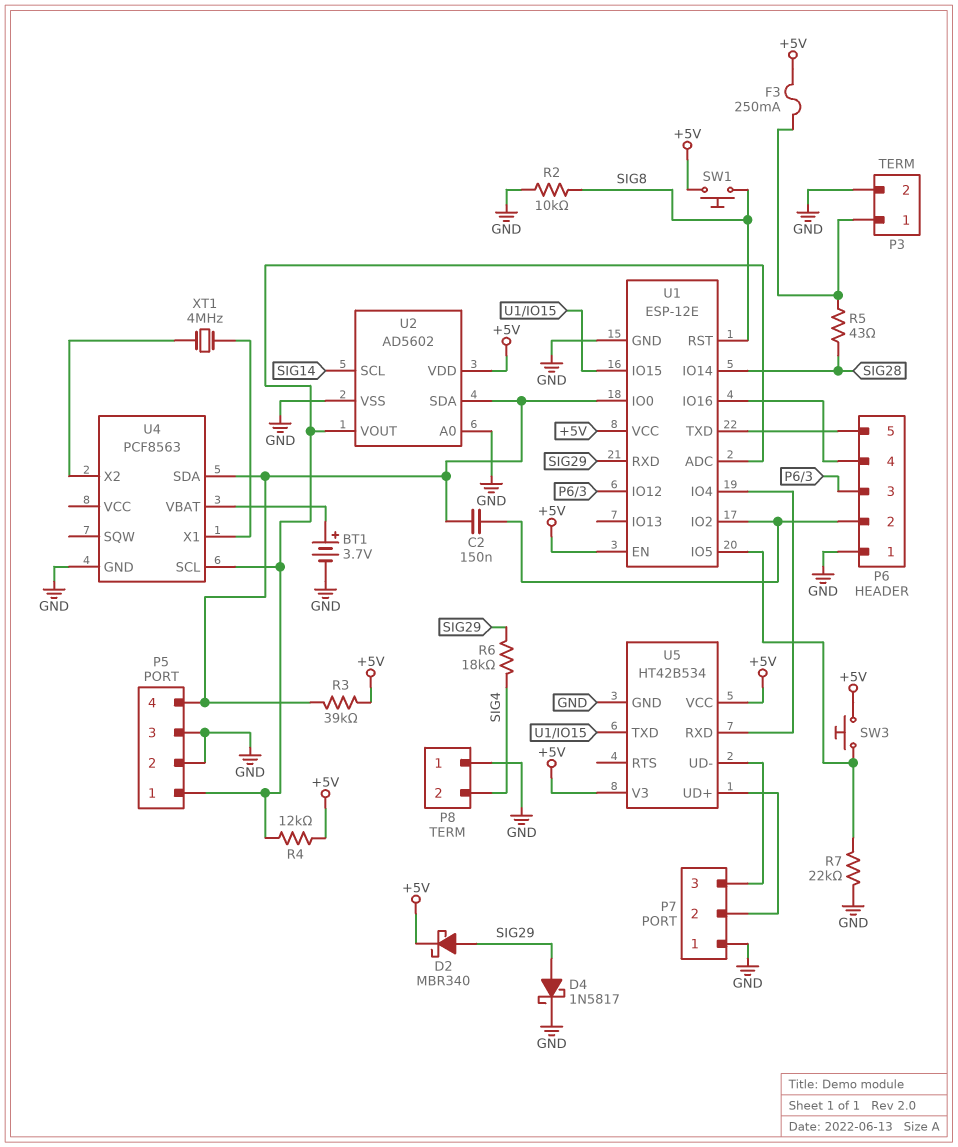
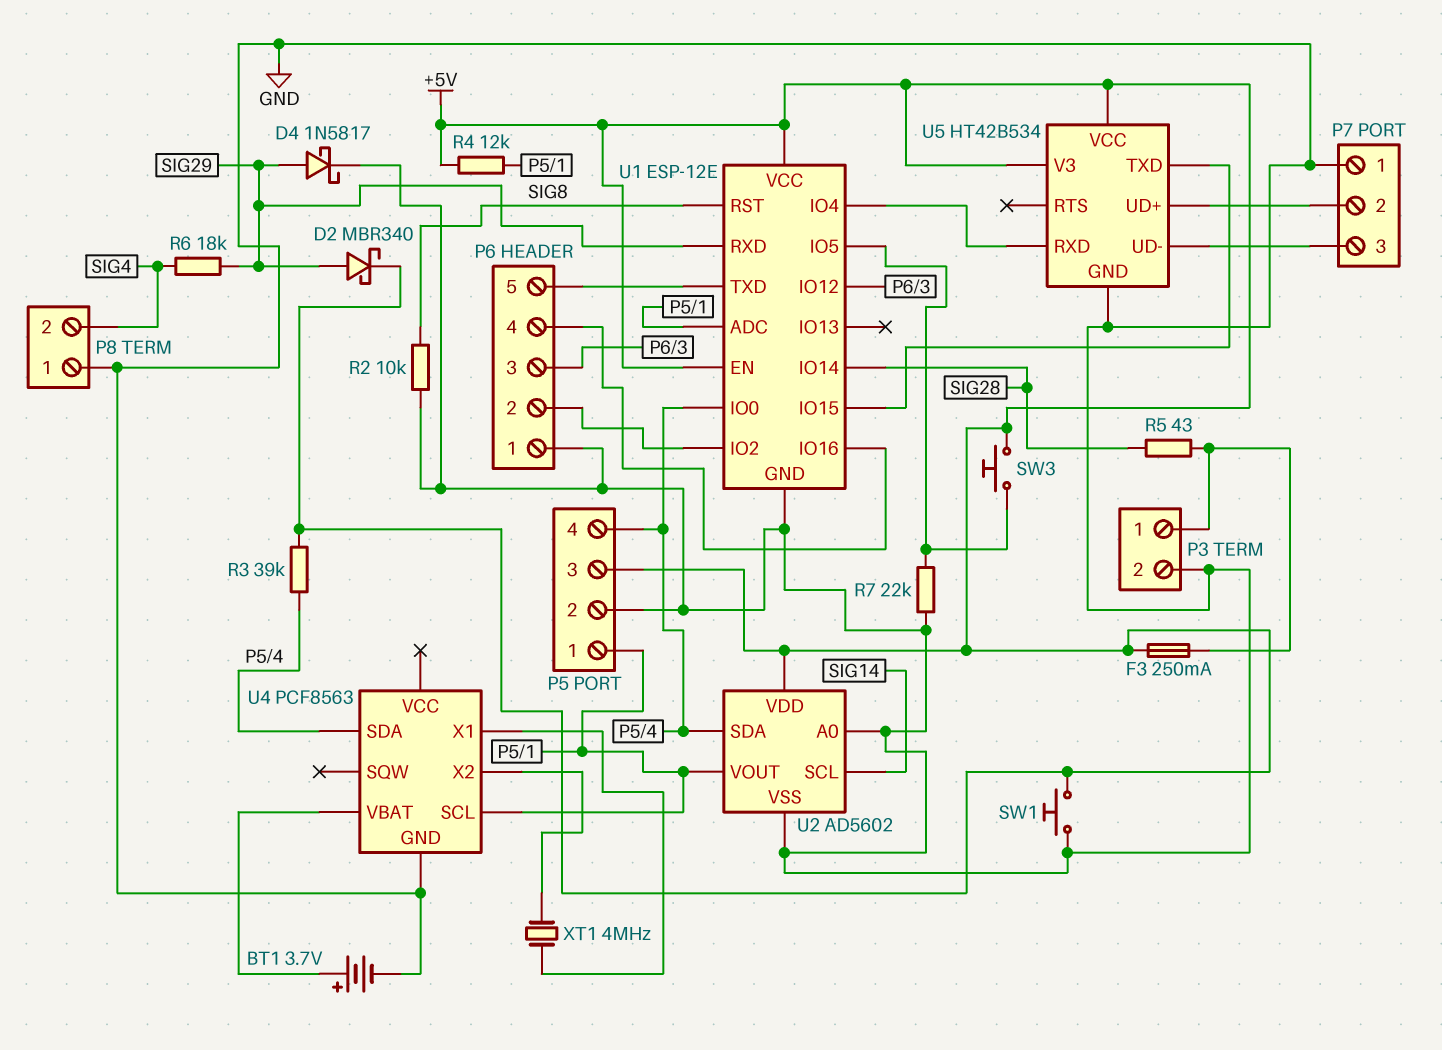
C2: 150nF (P5/4, P6/2) -> none
P5 pin 3: GND -> +5V
SW1: button (+5V, SIG8) -> button (+5V, GND)

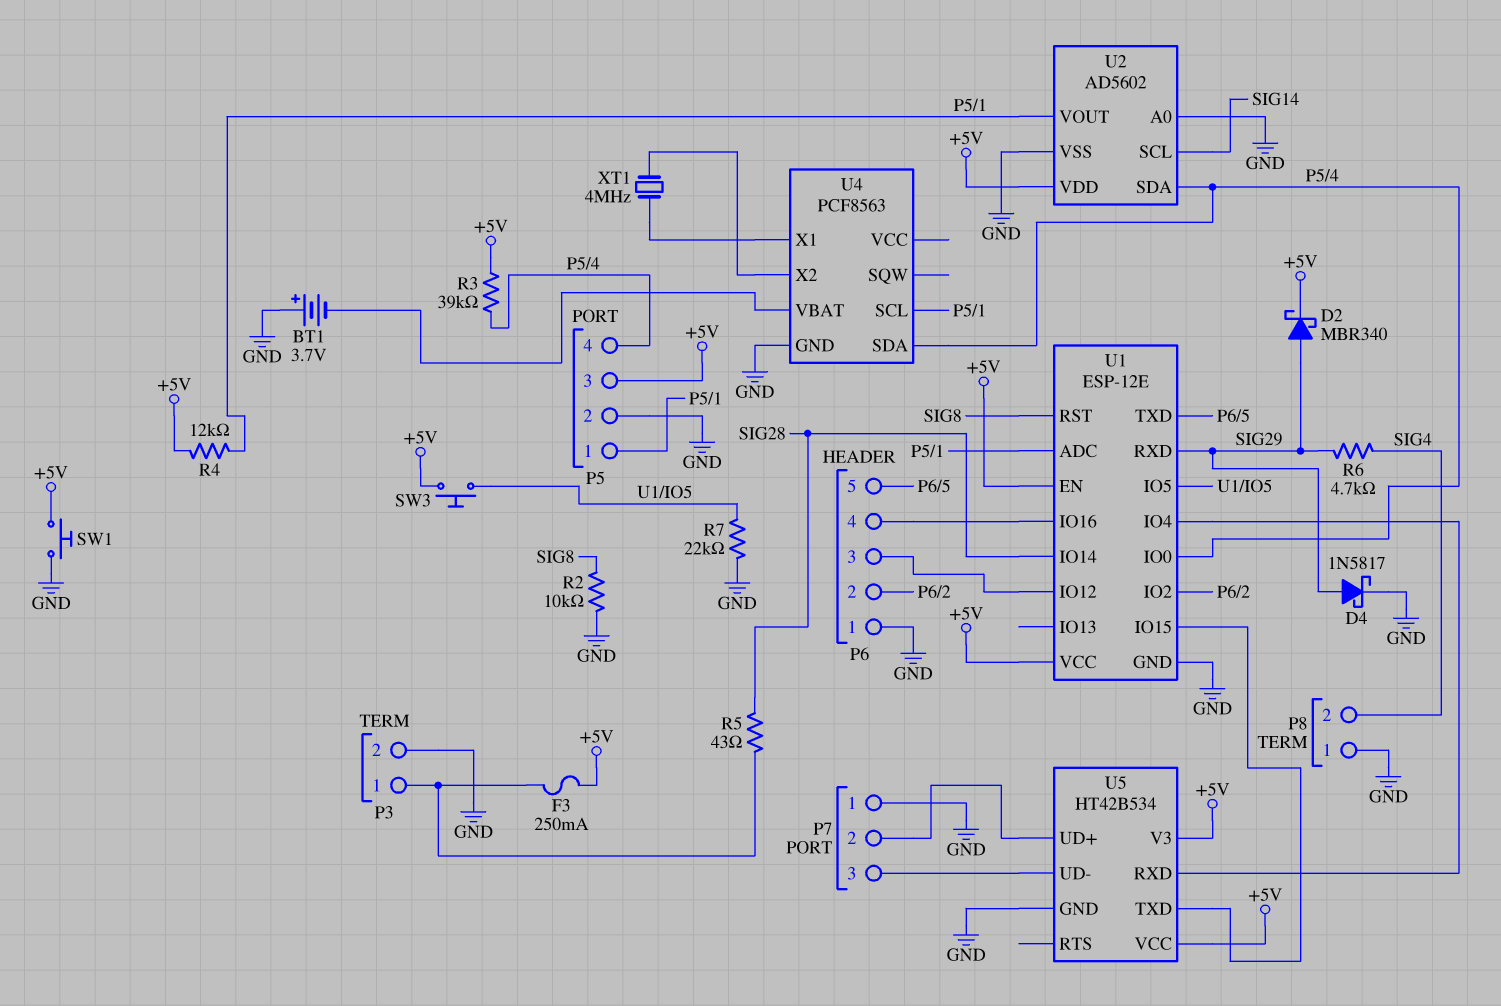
BT1: 3.7V (plus U4/VBAT, minus GND) -> 3.7V (plus GND, minus U4/VBAT)
R6: 18k (SIG4, SIG29) -> 4.7k (SIG4, SIG29)

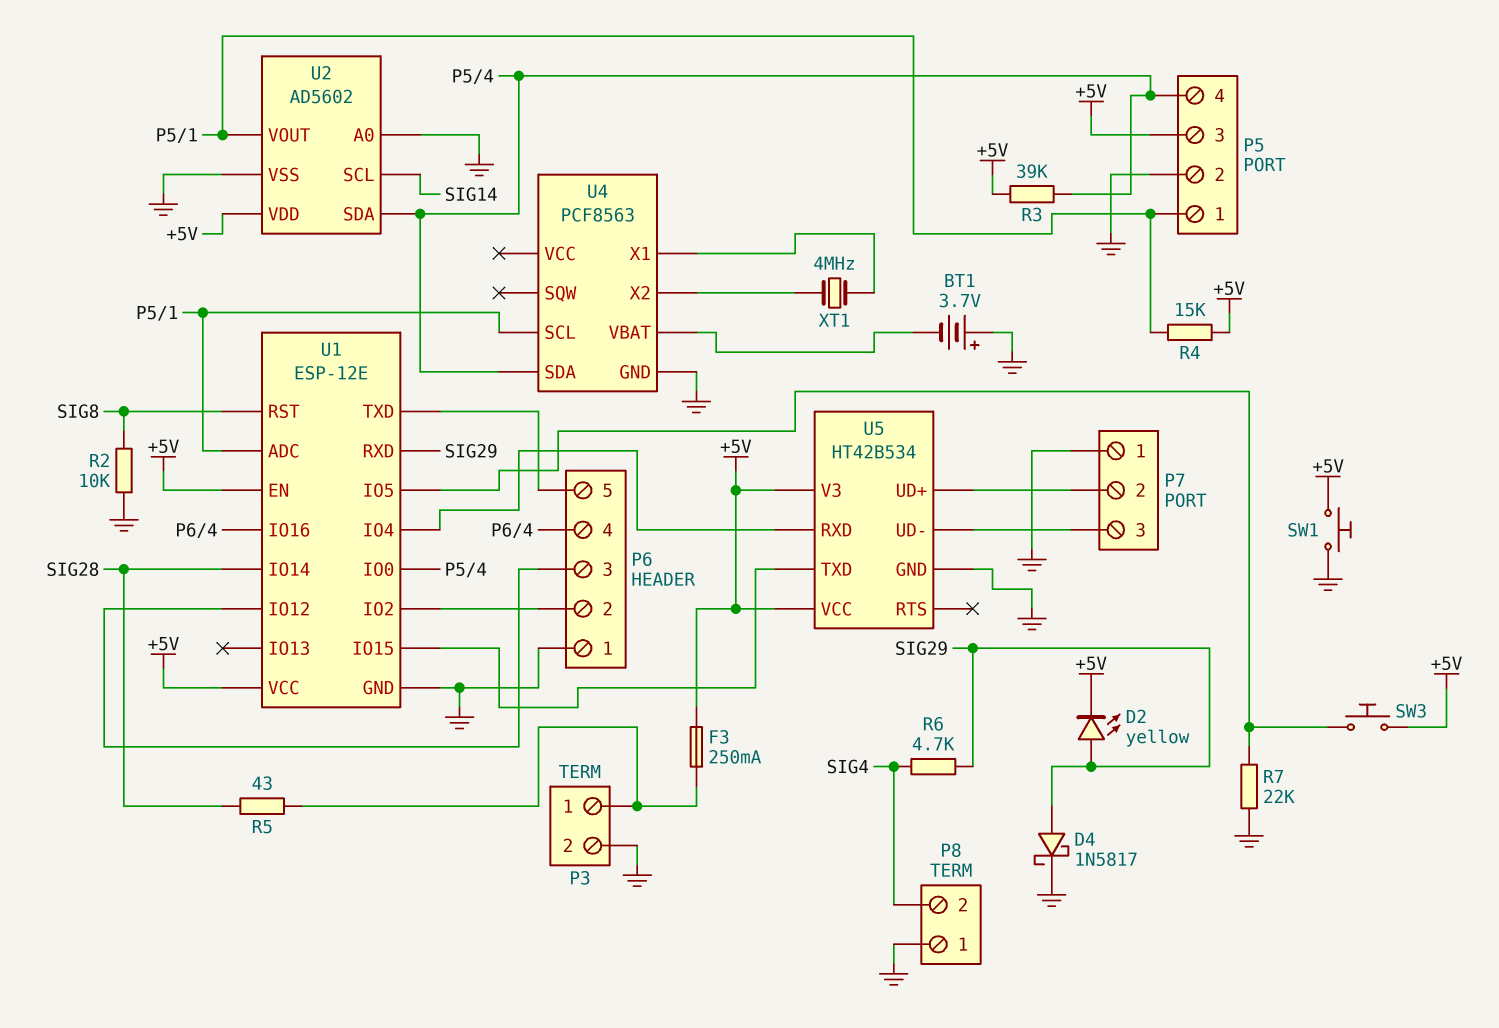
D2: schottky MBR340 (A SIG29, K +5V) -> LED yellow (A SIG29, K +5V)
R4: 12k (+5V, P5/1) -> 15k (+5V, P5/1)

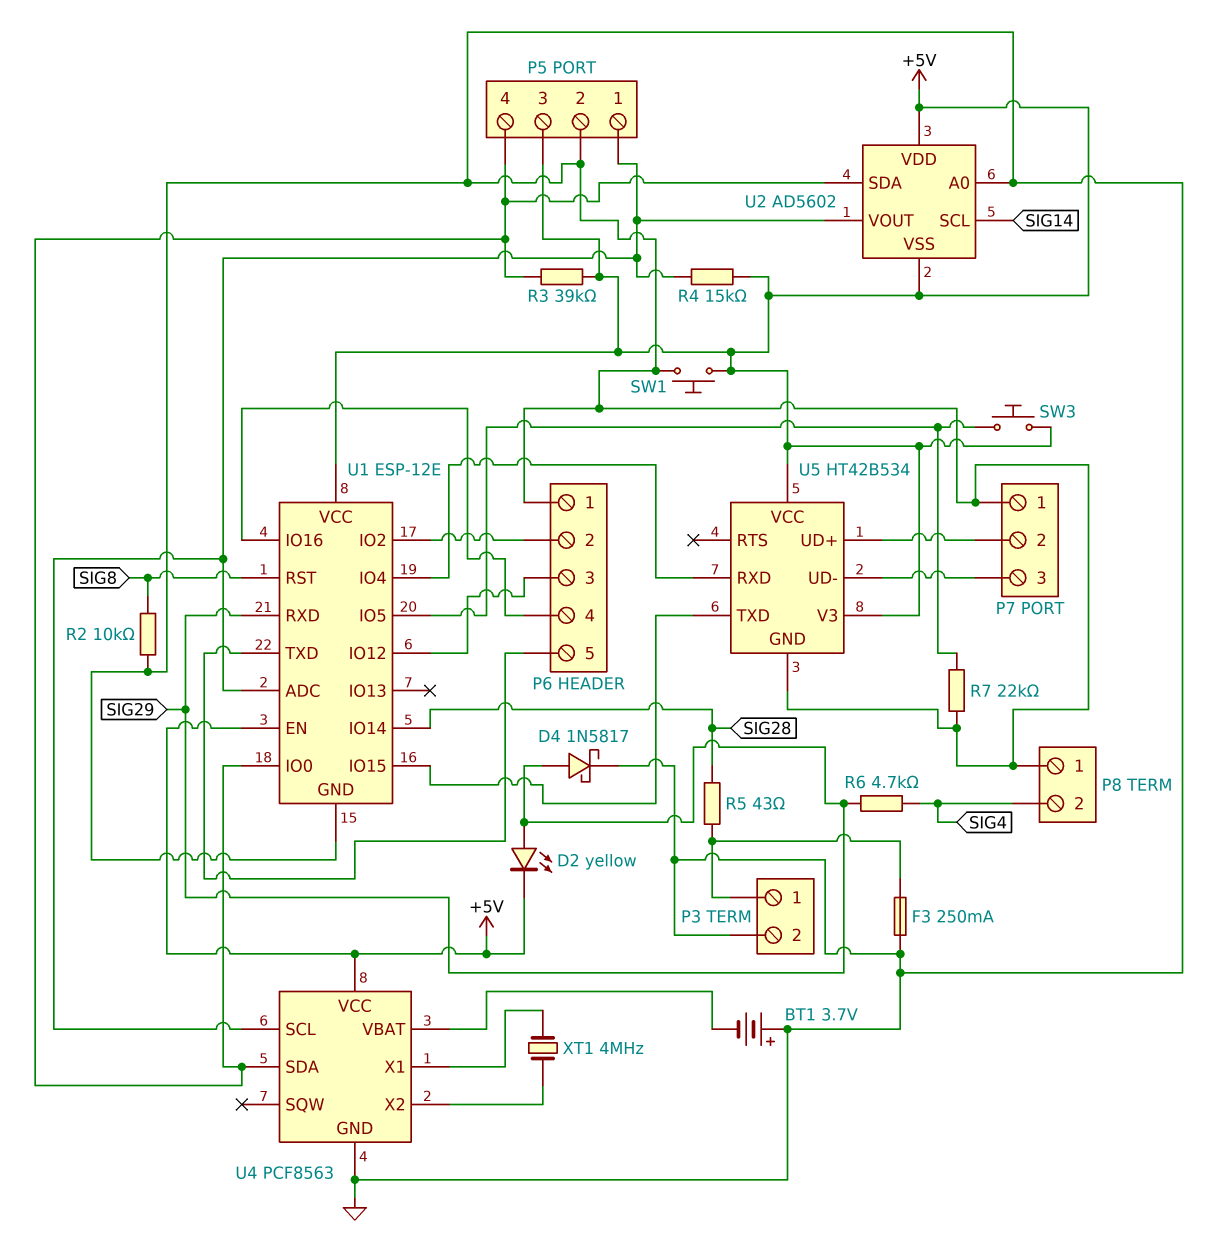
F3: 250mA (+5V, P3/1) -> 250mA (GND, P3/1)
U2 pin VSS: GND -> +5V
U4 pin VCC: none -> +5V

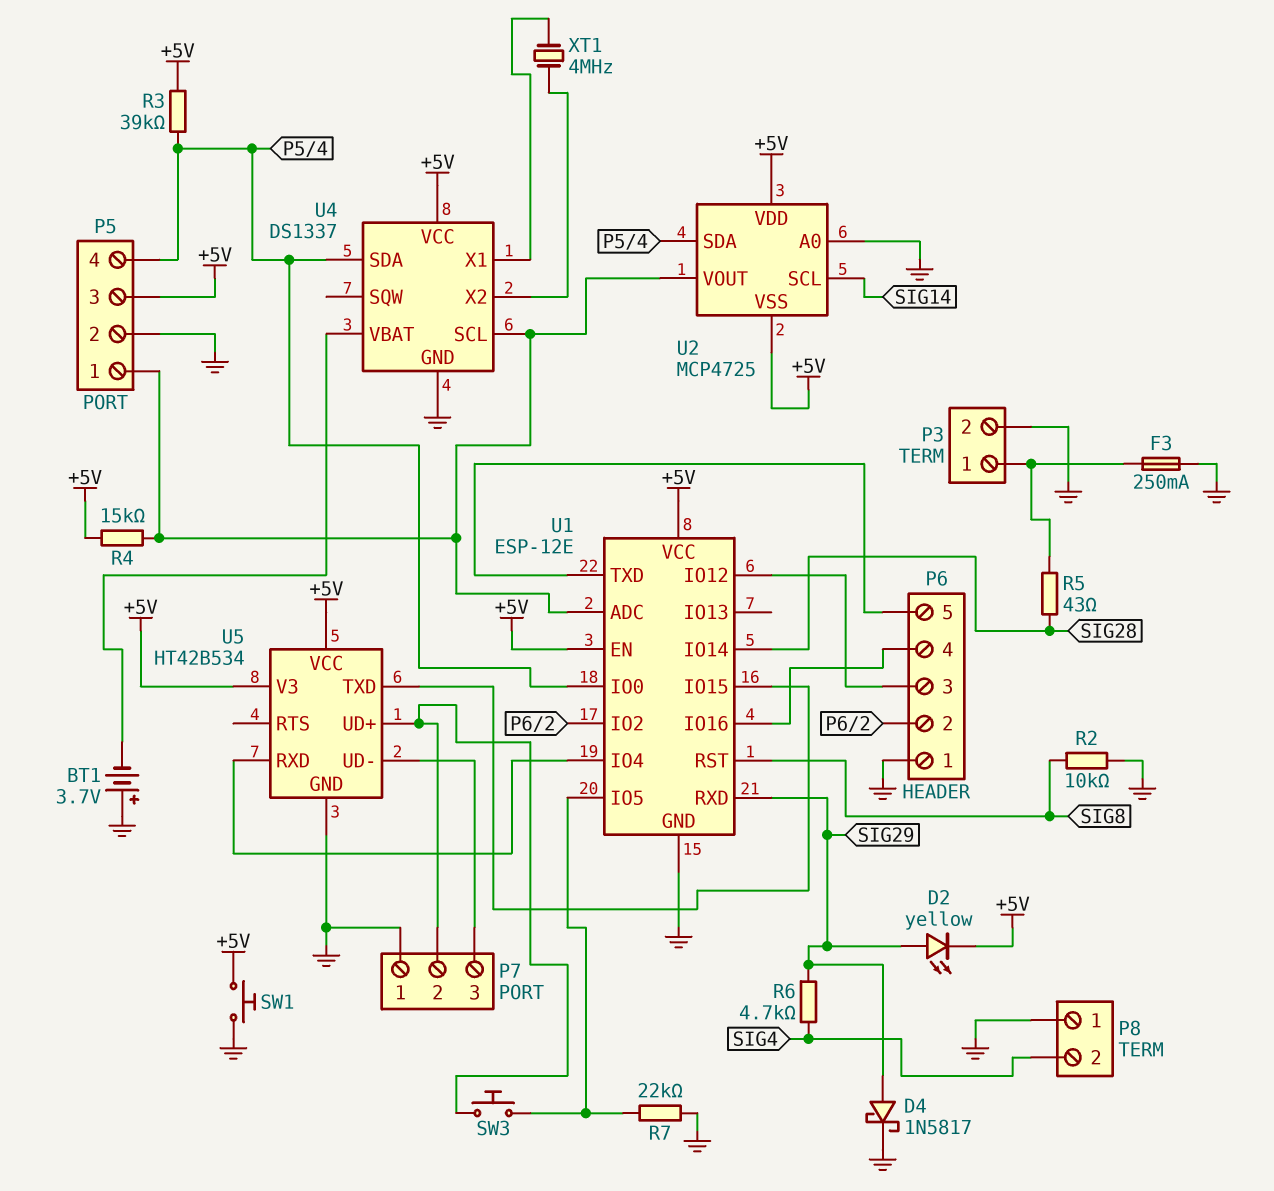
SW3: button (+5V, U1/IO5) -> button (P7/2, U1/IO5)
U2: AD5602 -> MCP4725
U4: PCF8563 -> DS1337

